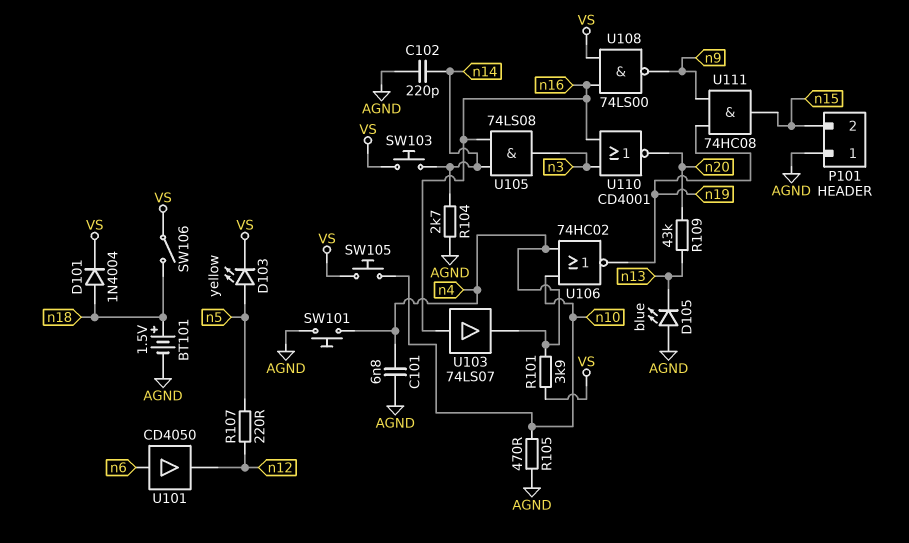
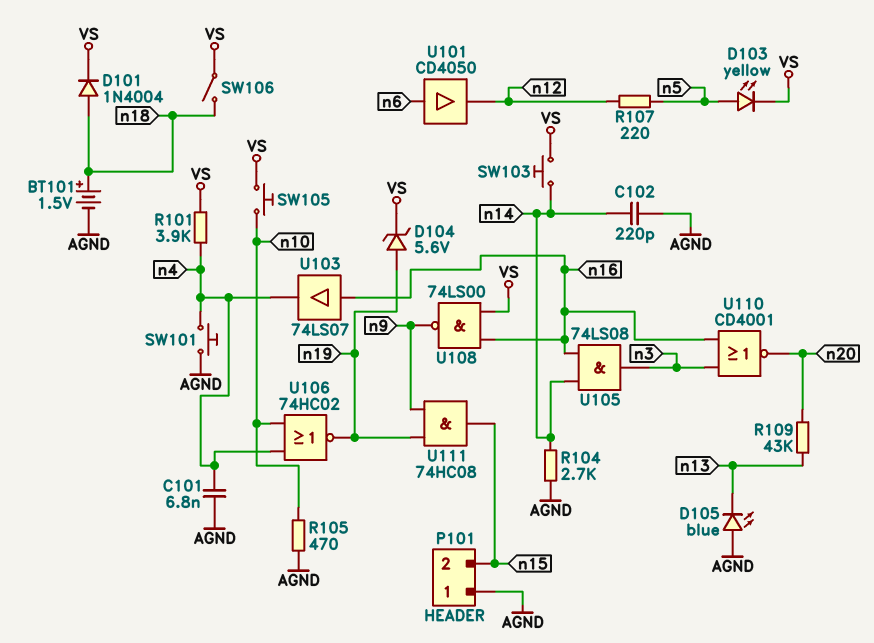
D104: none -> zener 5.6V (A n19, K VS)

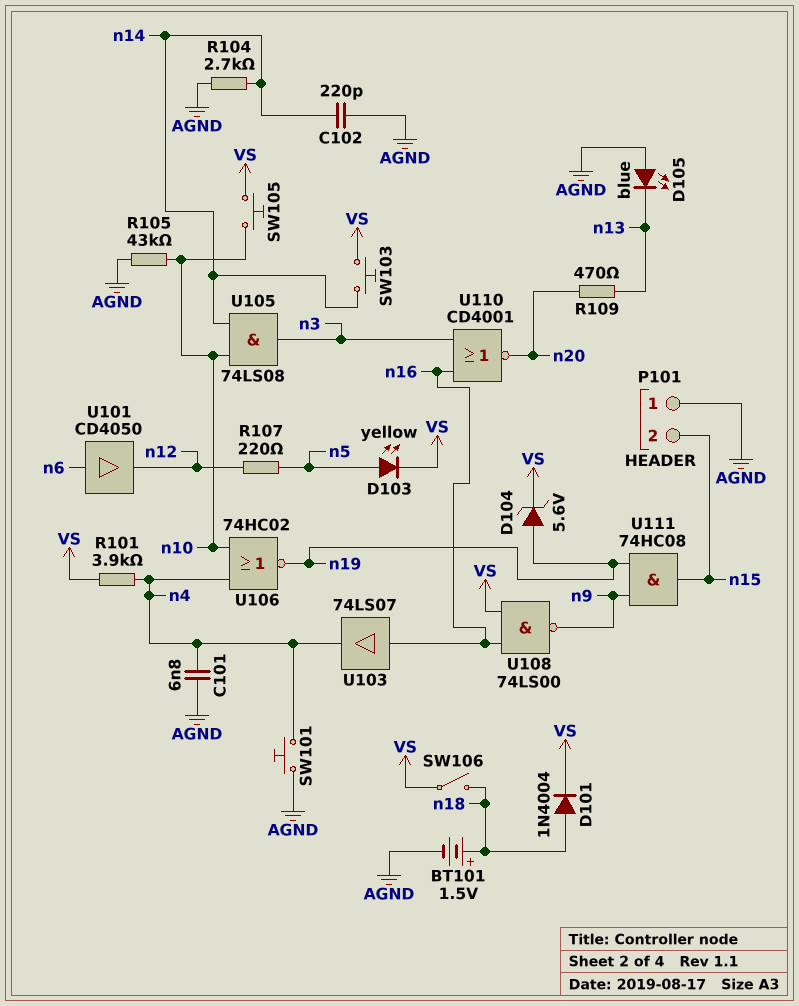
R105: 470 (AGND, n10) -> 43k (AGND, n10)
R109: 43k (n13, n20) -> 470 (n13, n20)
U105: AND 74LS08 (in n14, in n16, out n3) -> AND 74LS08 (in n10, in n14, out n3)

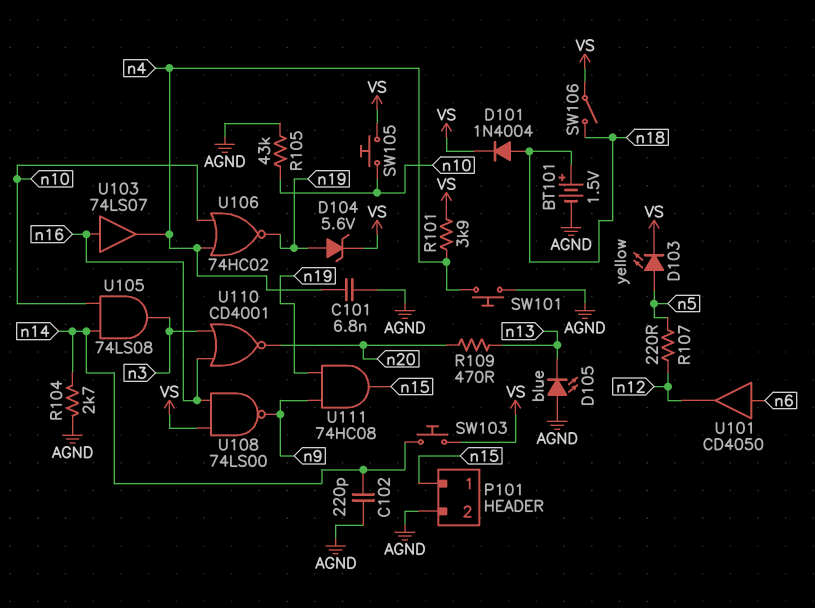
P101 pin 1: AGND -> n15
P101 pin 2: n15 -> AGND

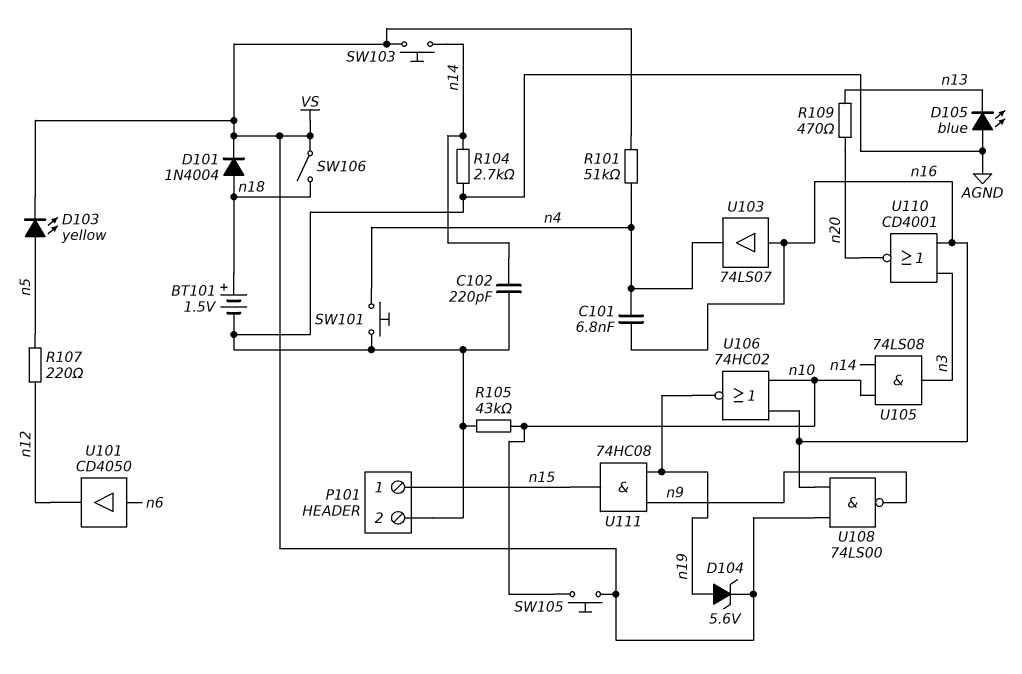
C101: 6.8nF (AGND, n4) -> 6.8nF (n4, n16)
R101: 3.9k (VS, n4) -> 51k (VS, n4)
U106: NOR 74HC02 (in n4, in n10, out n19) -> NOR 74HC02 (in n10, in n16, out n19)

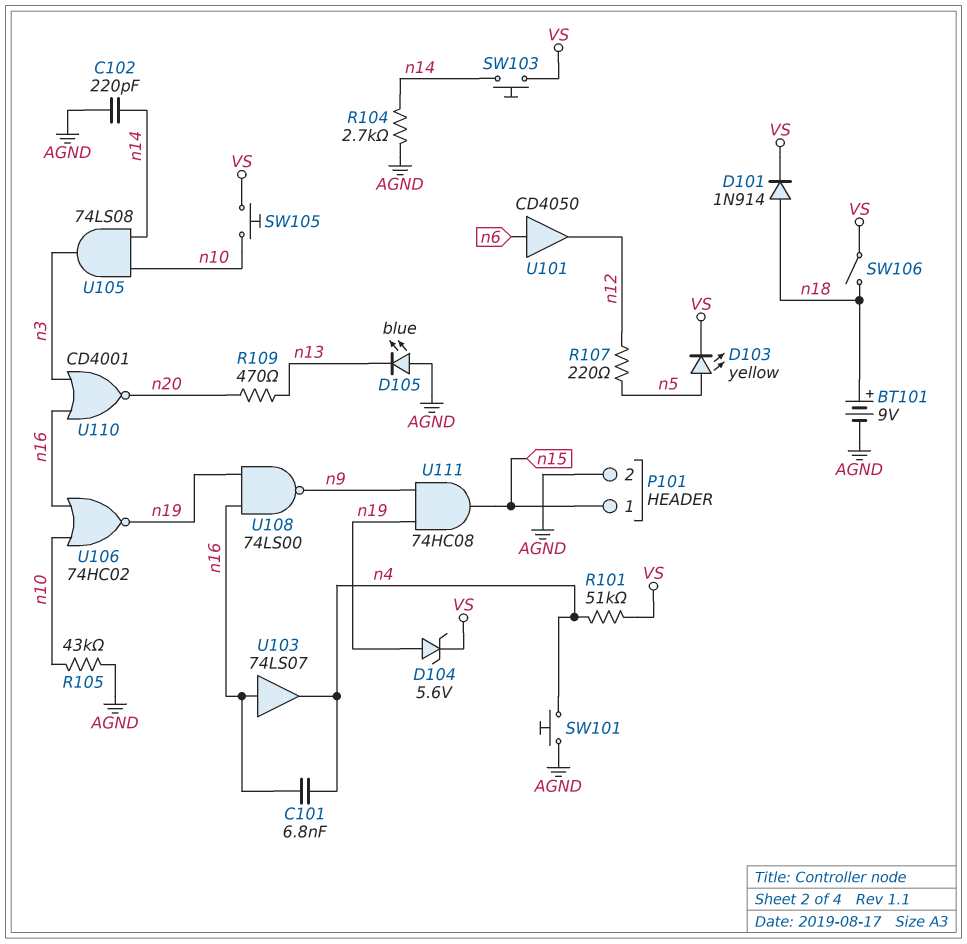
BT101: 1.5V (plus n18, minus AGND) -> 9V (plus n18, minus AGND)
D101: diode 1N4004 (A n18, K VS) -> diode 1N914 (A n18, K VS)
U108: NAND 74LS00 (in VS, in n16, out n9) -> NAND 74LS00 (in n16, in n19, out n9)

